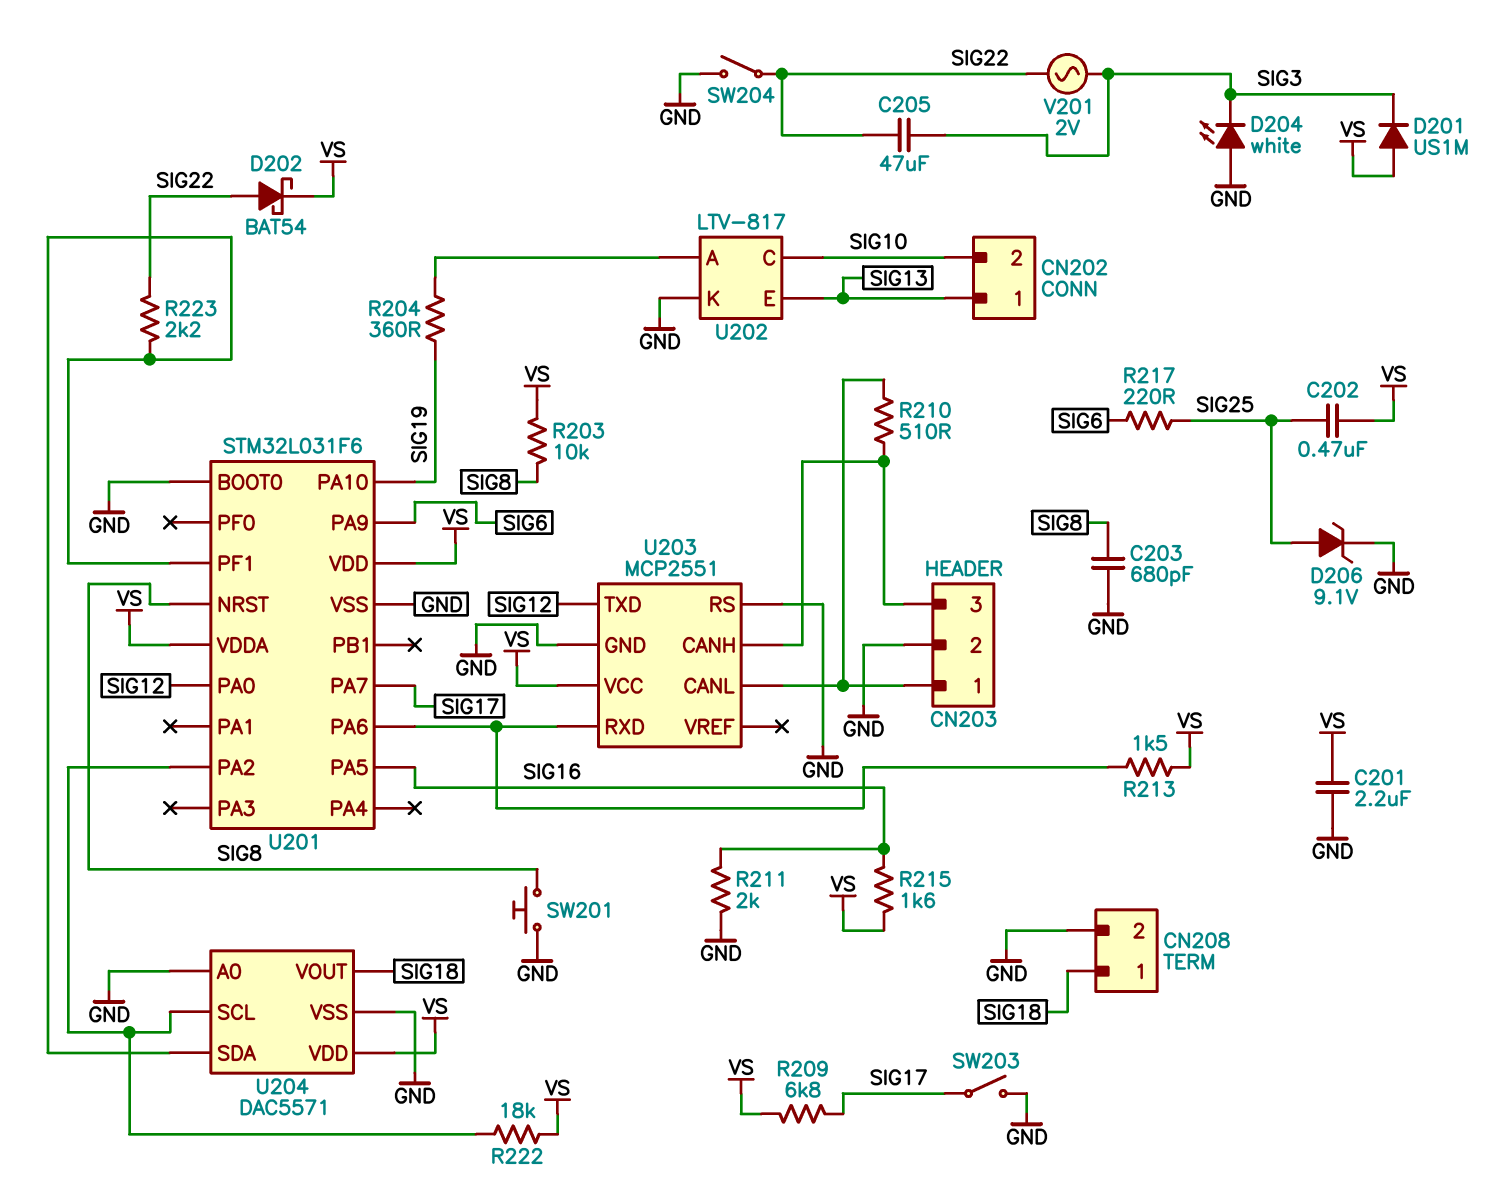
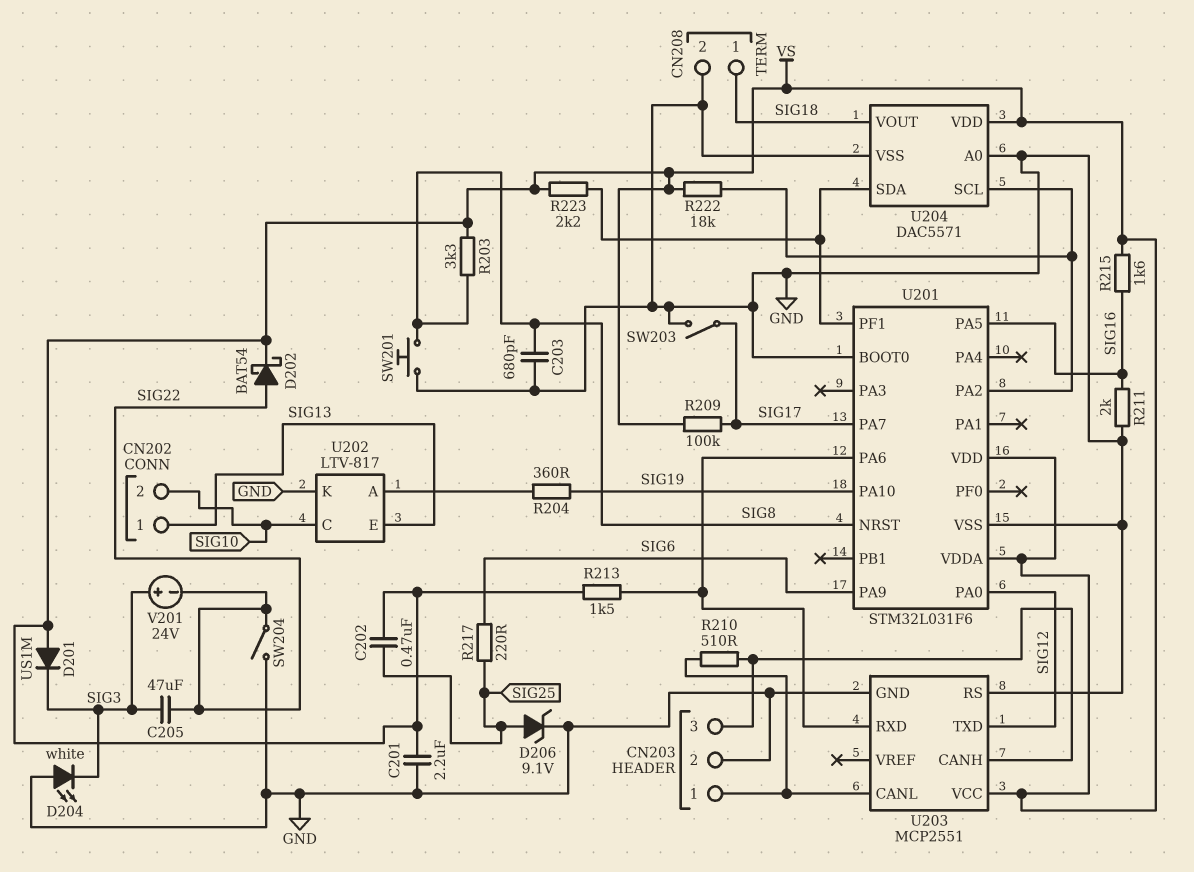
R203: 10k (SIG8, VS) -> 3.3k (SIG8, VS)
R209: 6.8k (SIG17, VS) -> 100k (SIG17, VS)
R223: 2.2k (SIG22, U201/PF1) -> 2.2k (U201/PF1, VS)
V201: AC 2V (SIG3, SIG22) -> 24V (plus SIG3, minus SIG22)

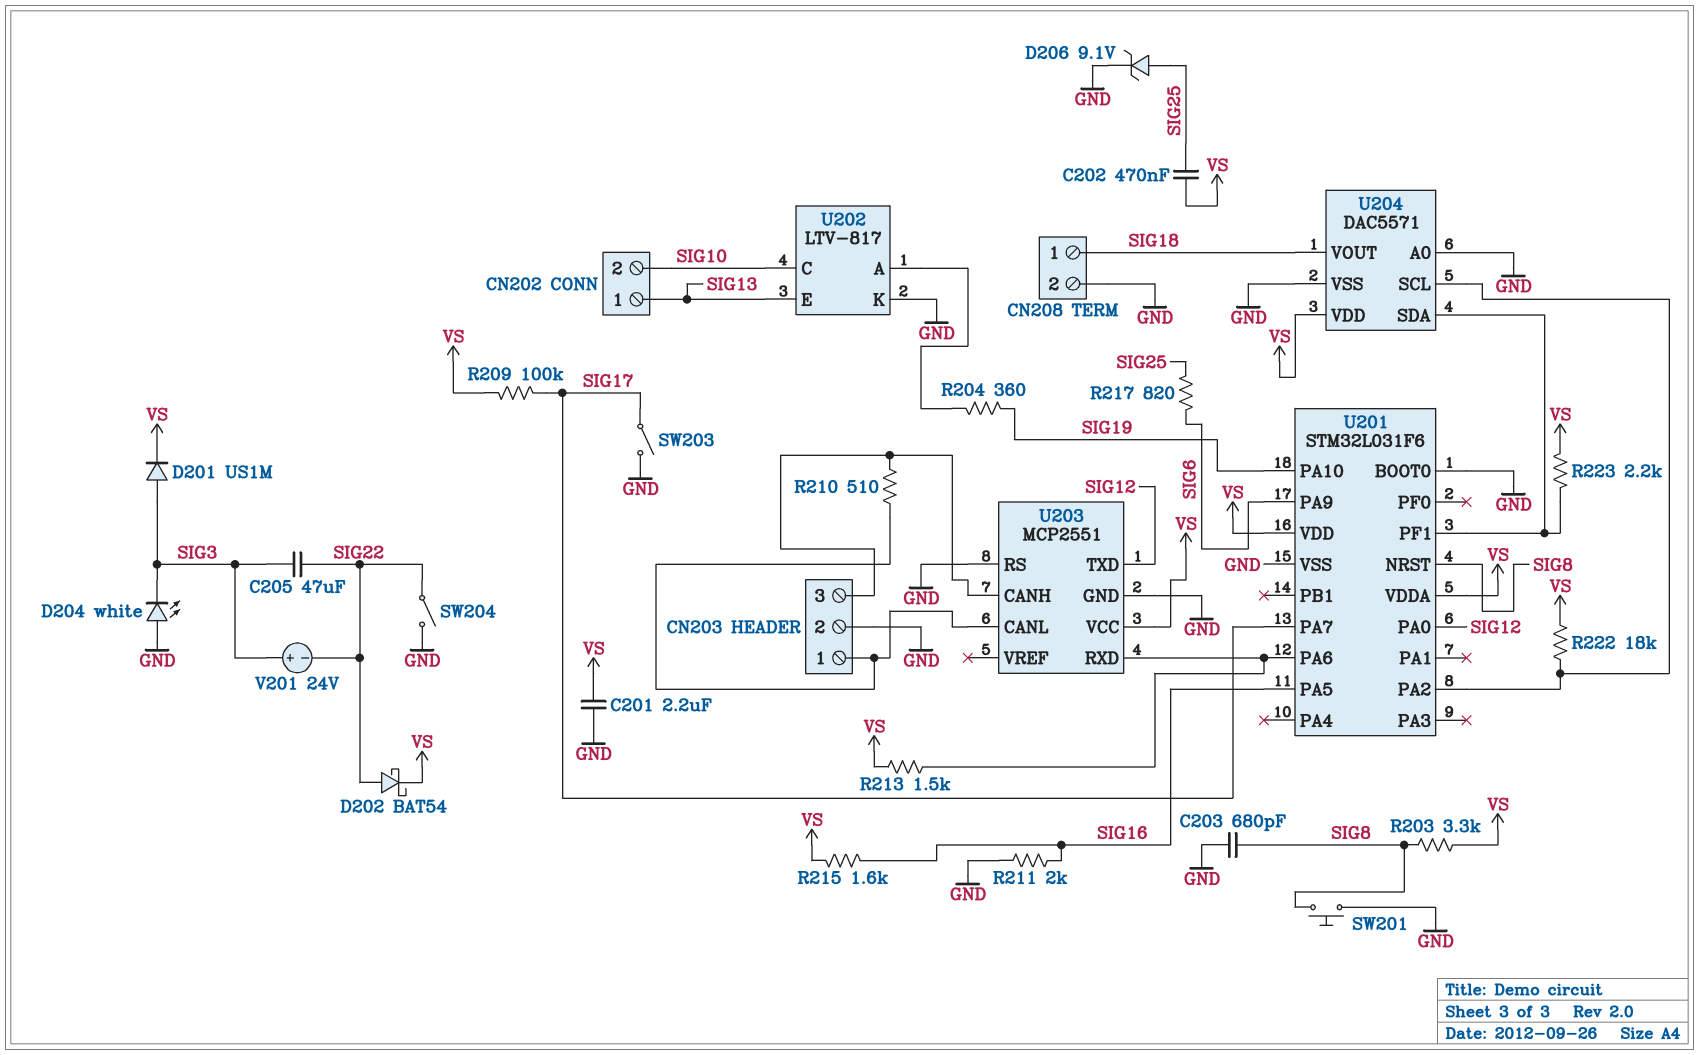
D201: diode US1M (A VS, K SIG3) -> diode US1M (A SIG3, K VS)
R217: 220 (SIG6, SIG25) -> 820 (SIG6, SIG25)

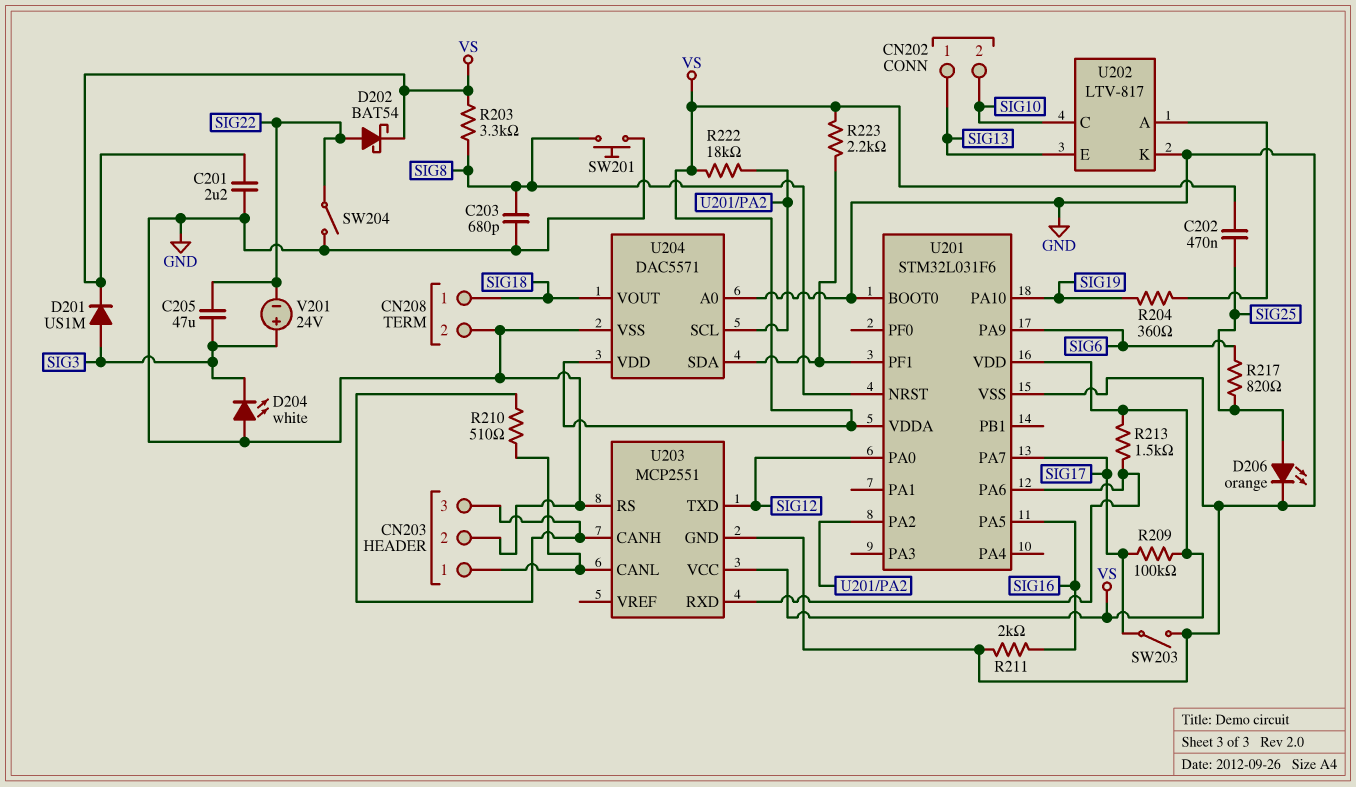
D206: zener 9.1V (A SIG25, K GND) -> LED orange (A SIG25, K GND)
R215: 1.6k (SIG16, VS) -> none

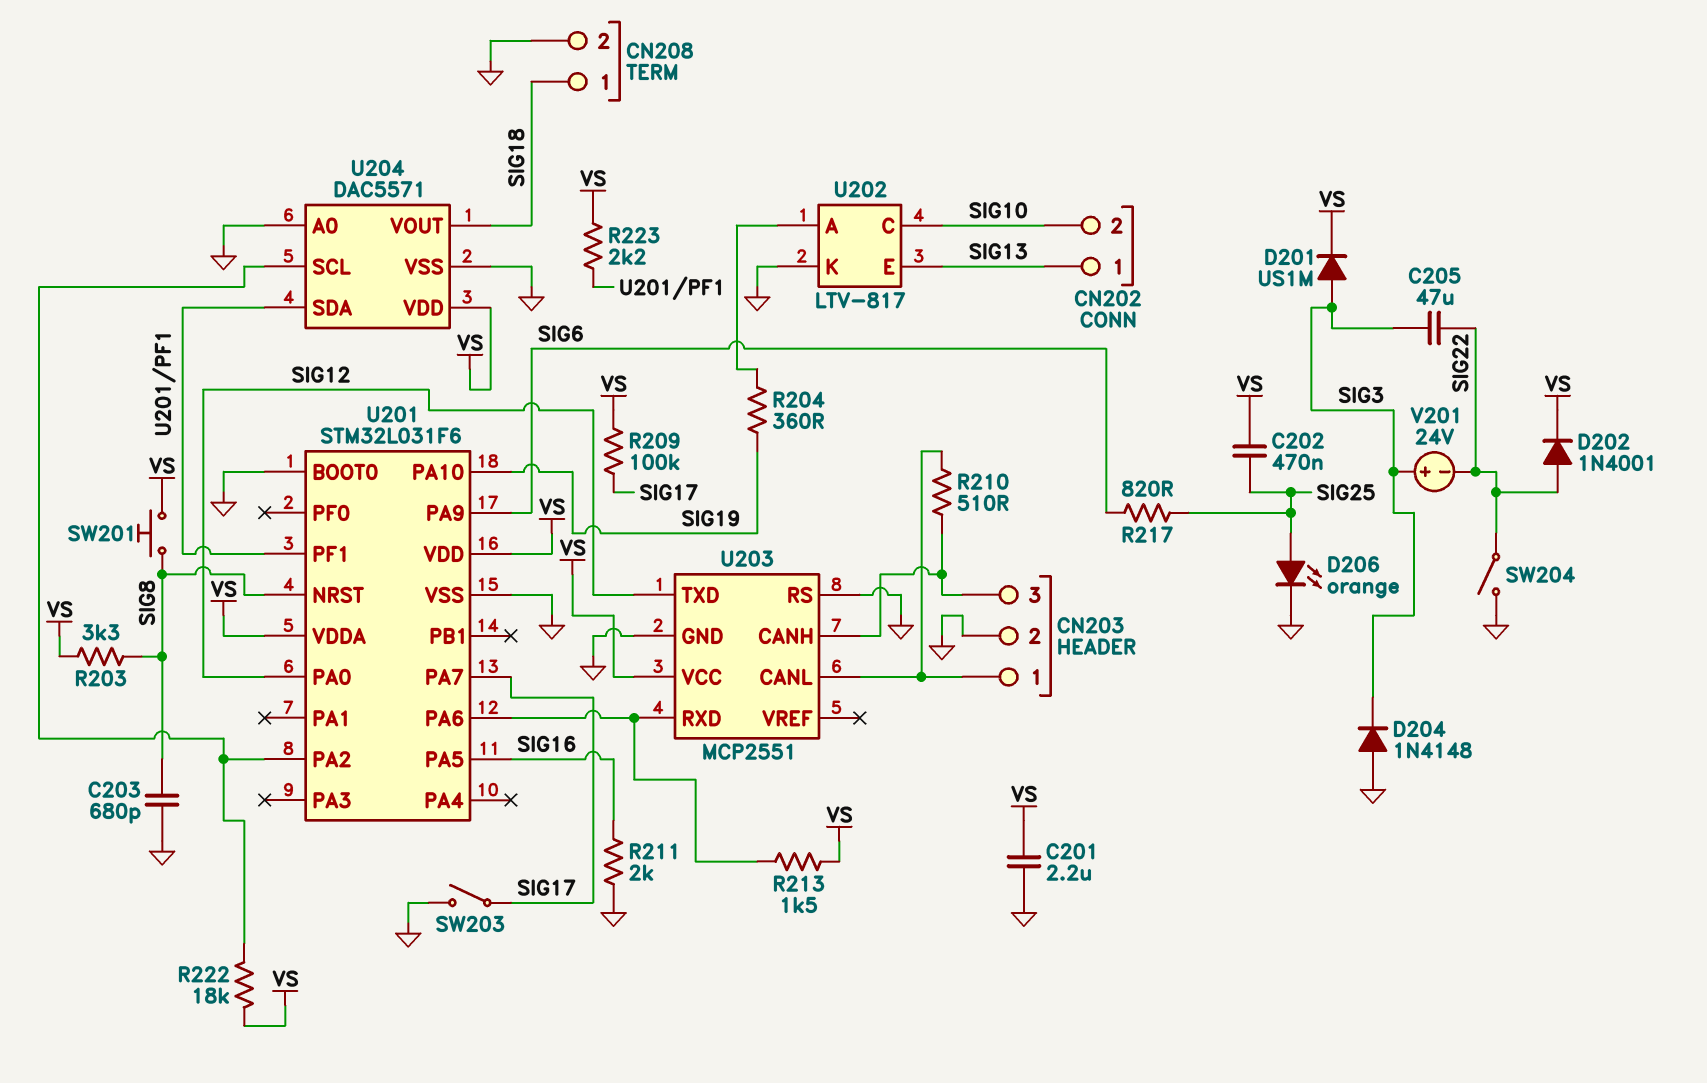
D202: schottky BAT54 (A SIG22, K VS) -> diode 1N4001 (A SIG22, K VS)
D204: LED white (A GND, K SIG3) -> diode 1N4148 (A GND, K SIG3)
SW201: button (GND, SIG8) -> button (SIG8, VS)

